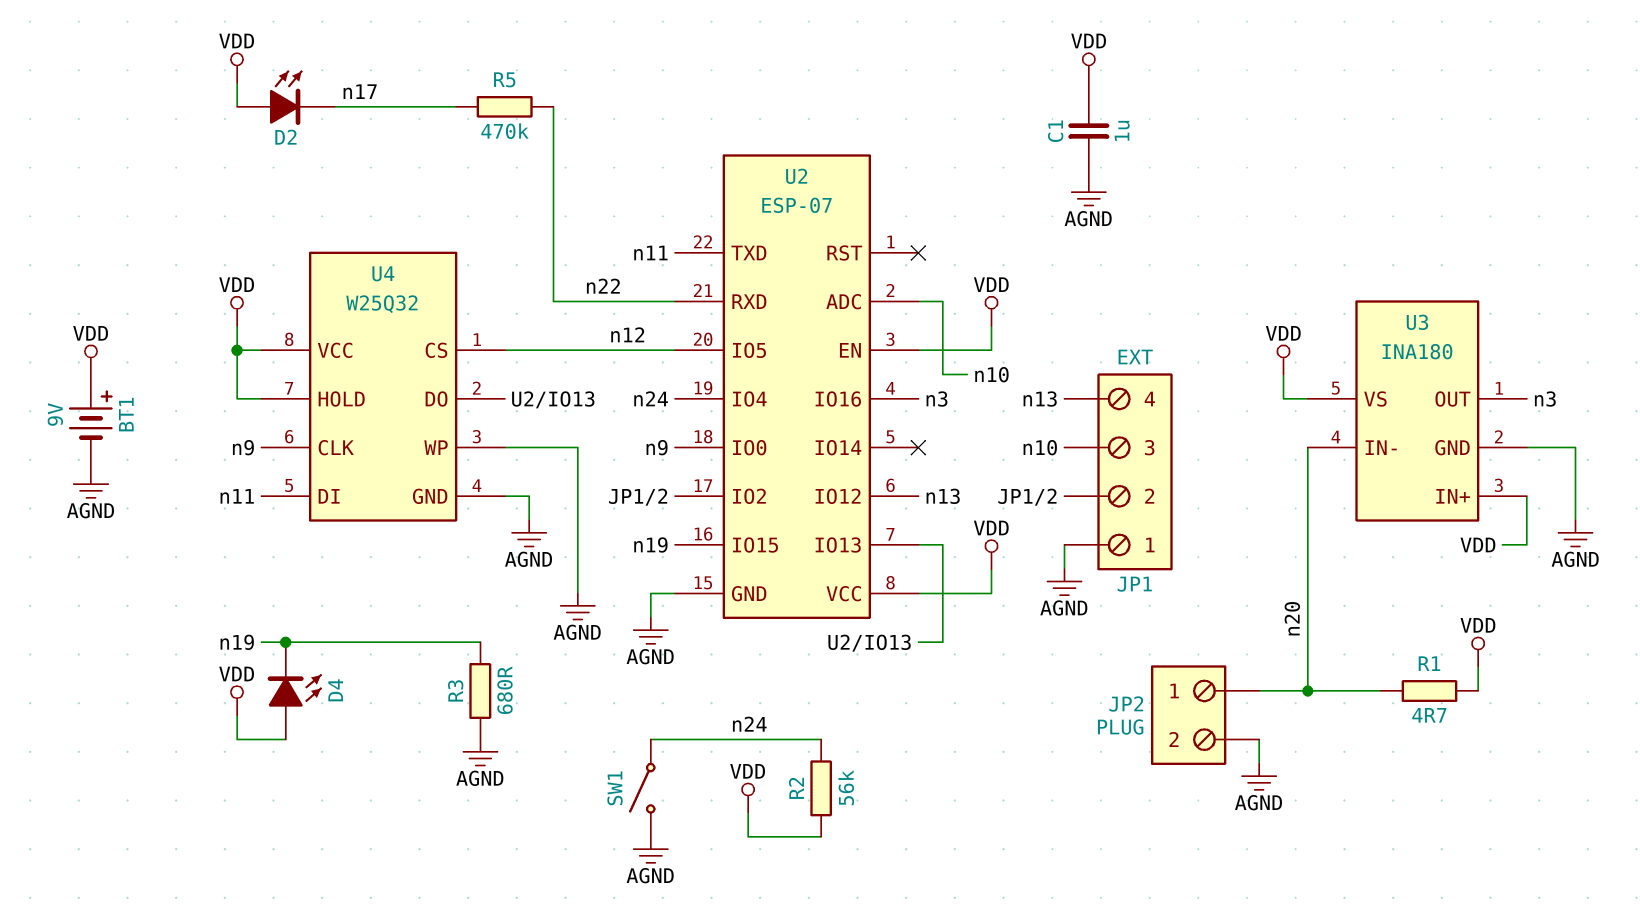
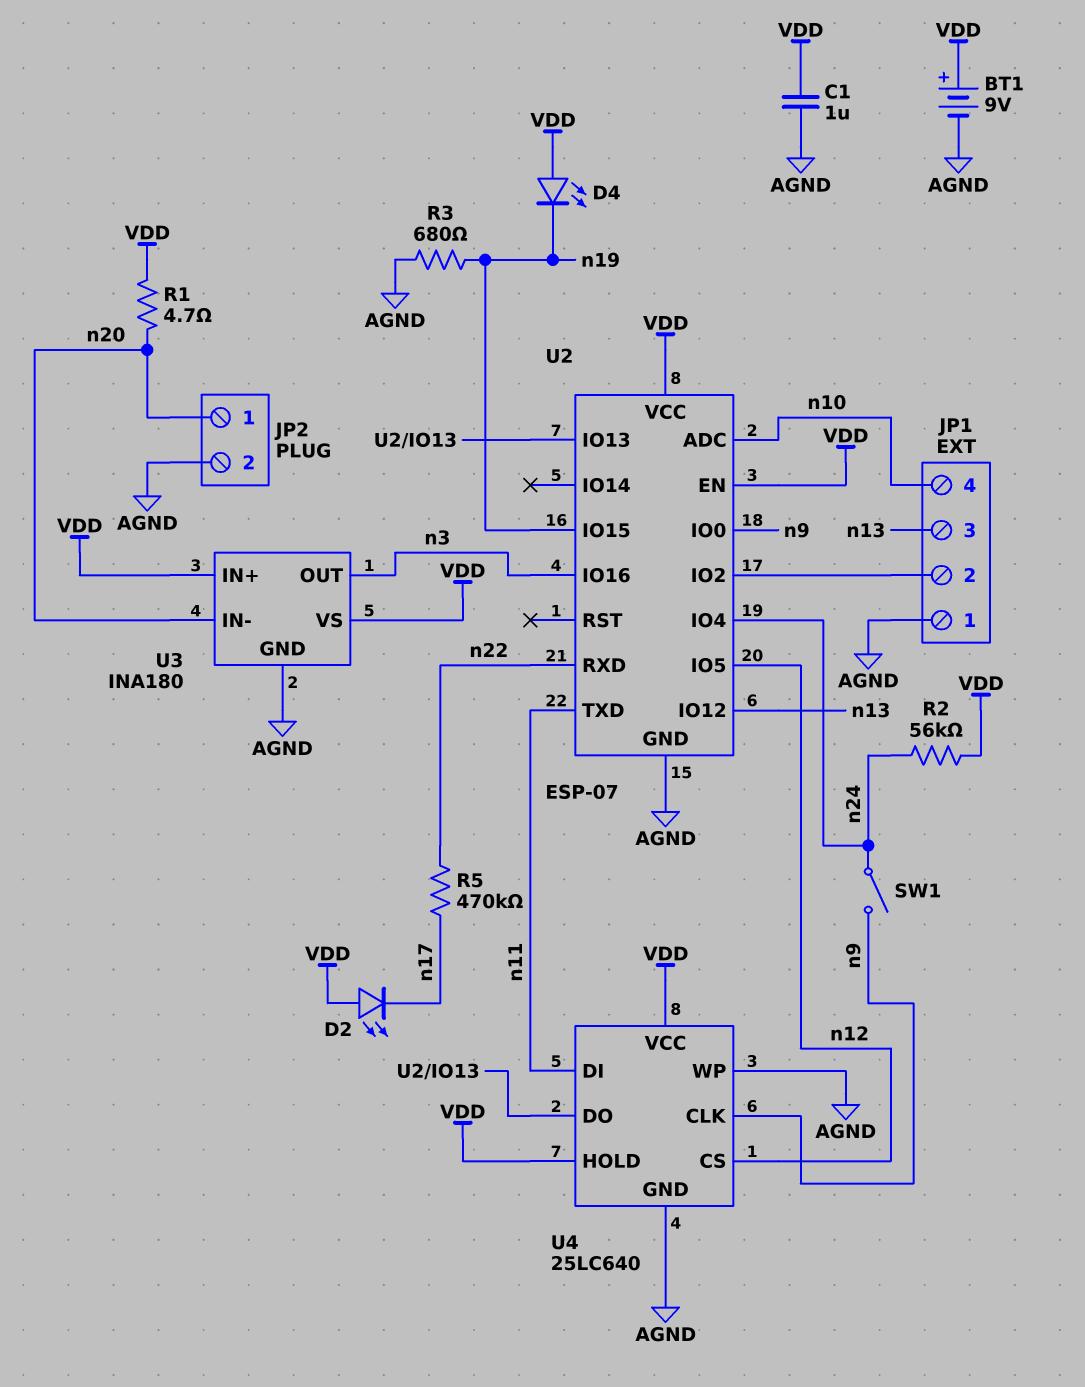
JP1 pin 3: n10 -> n13
JP1 pin 4: n13 -> n10
SW1: switch (AGND, n24) -> switch (n9, n24)
U4: W25Q32 -> 25LC640

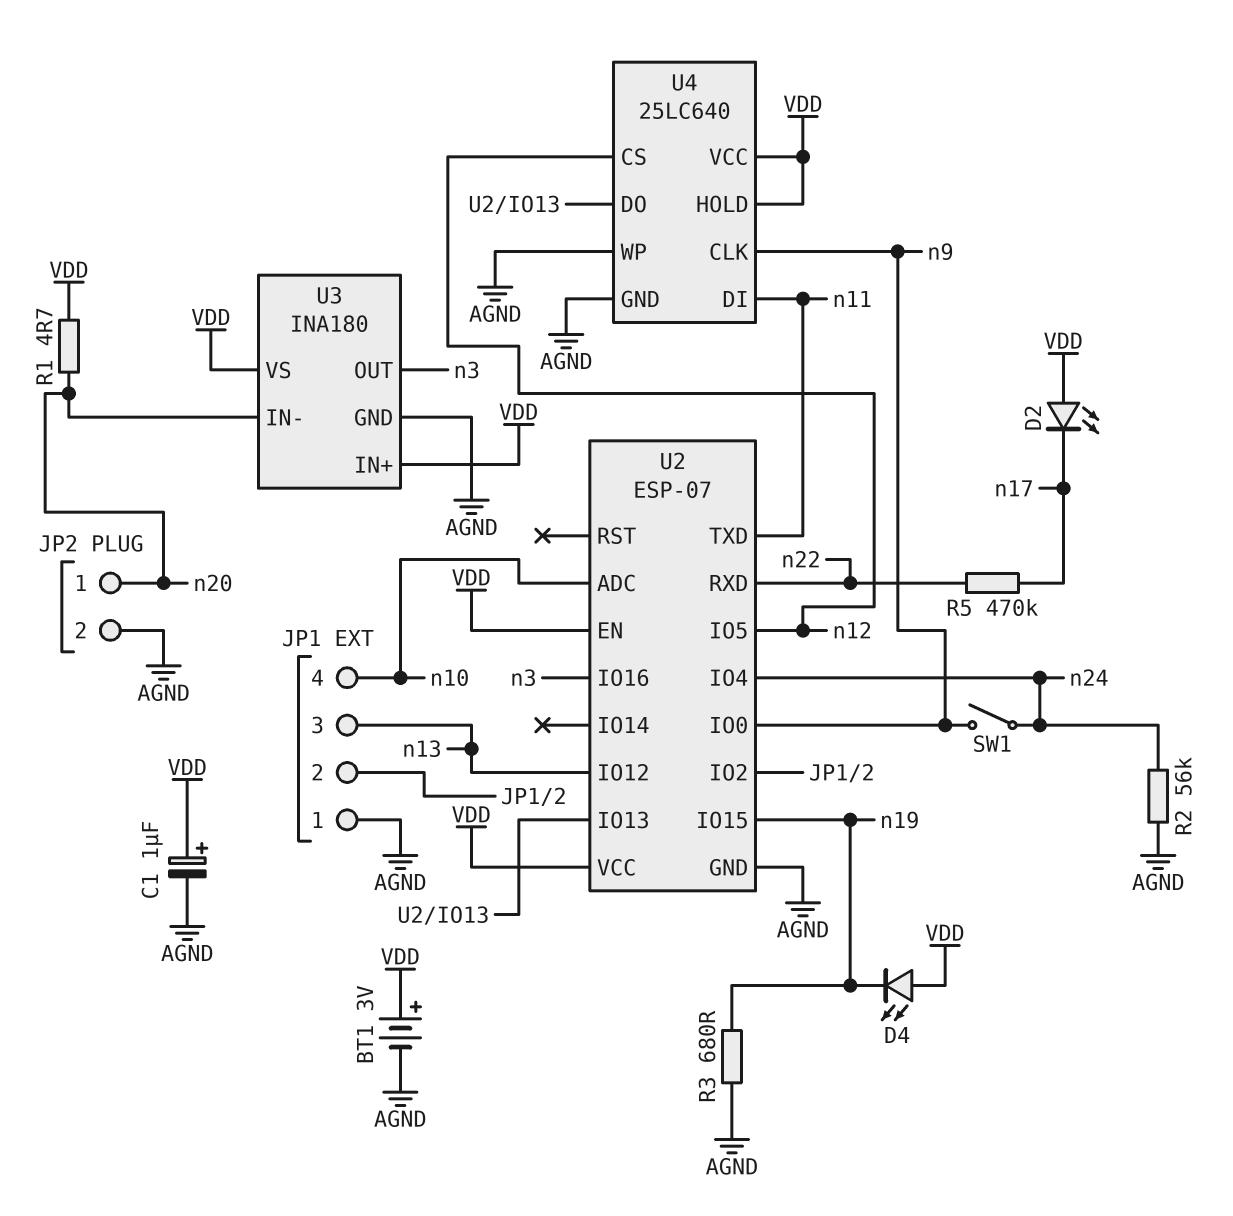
BT1: 9V (plus VDD, minus AGND) -> 3V (plus VDD, minus AGND)
C1: 1uF (AGND, VDD) -> 1uF (plus VDD, minus AGND)
R2: 56k (VDD, n24) -> 56k (AGND, n24)

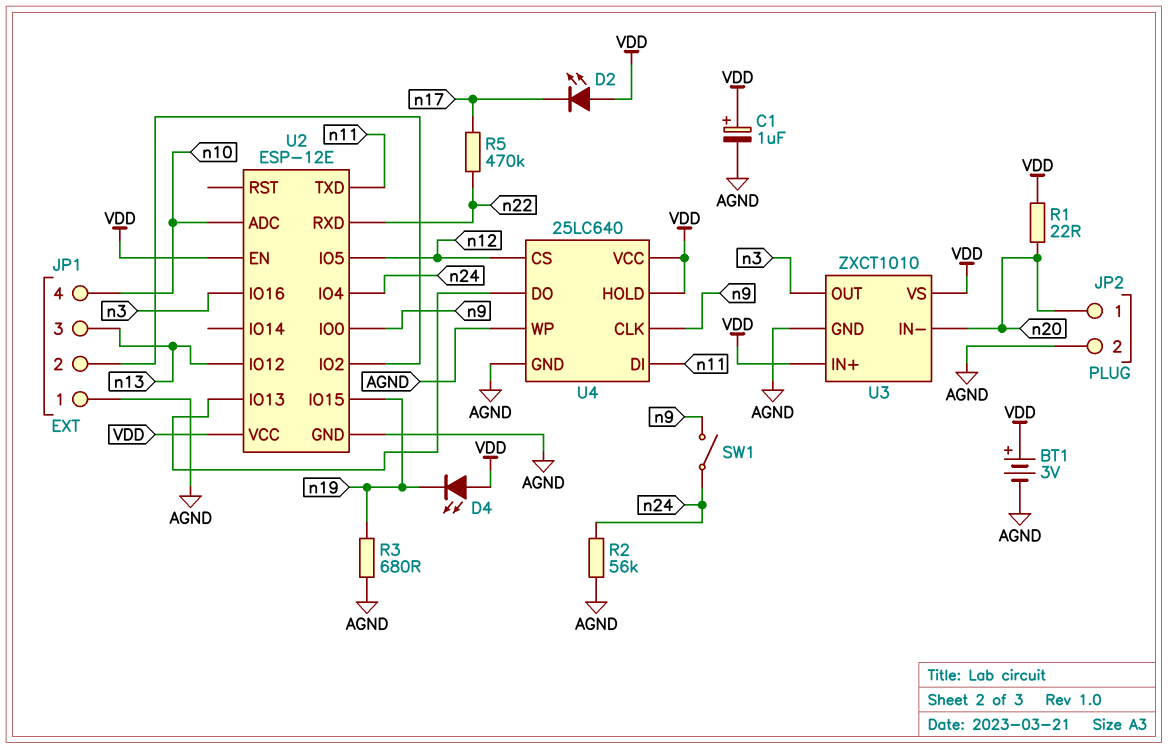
R1: 4.7 (VDD, n20) -> 22 (VDD, n20)
U2: ESP-07 -> ESP-12E
U3: INA180 -> ZXCT1010

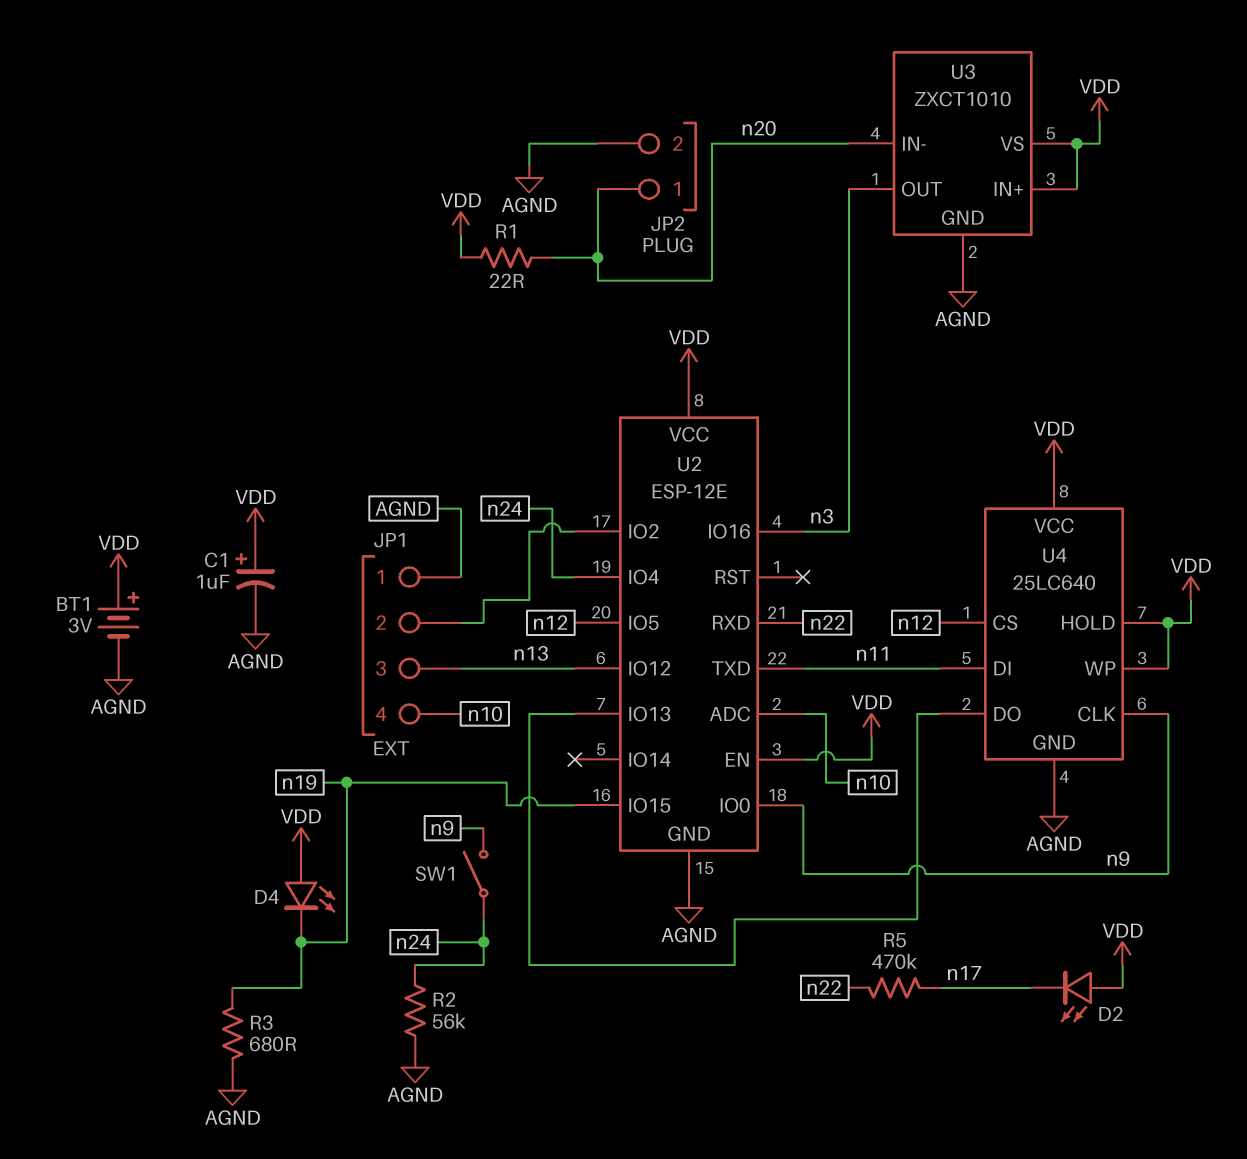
U4 pin WP: AGND -> VDD

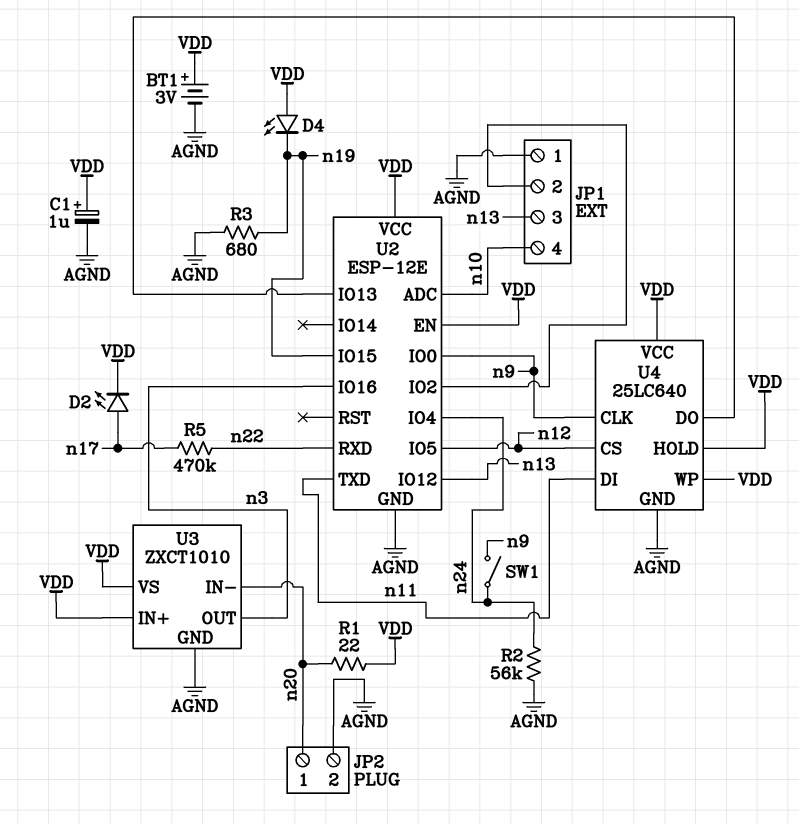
D2: LED (A VDD, K n17) -> LED (A n17, K VDD)

